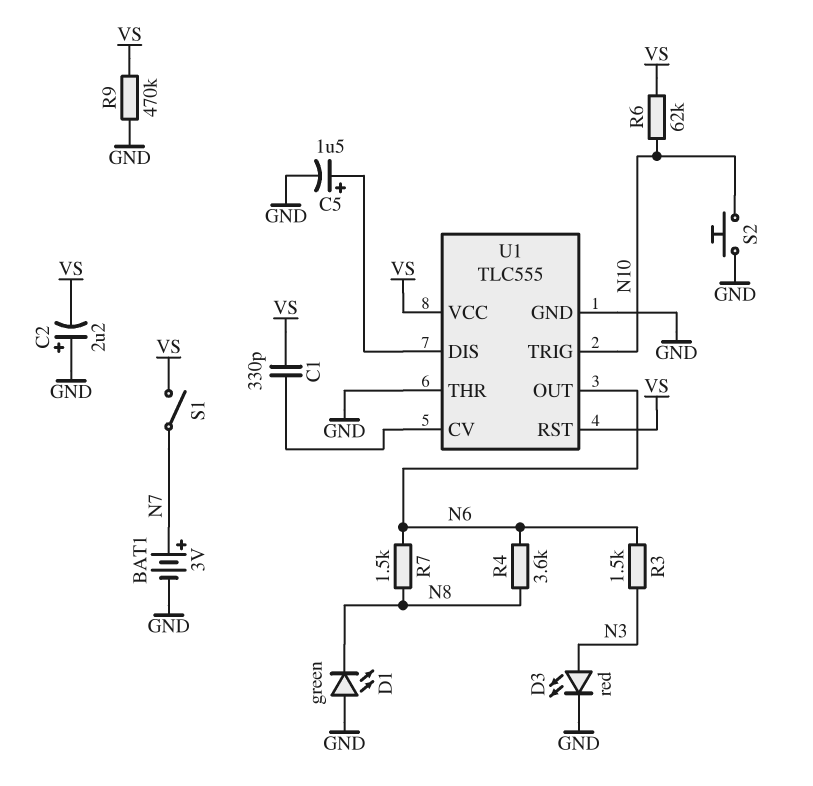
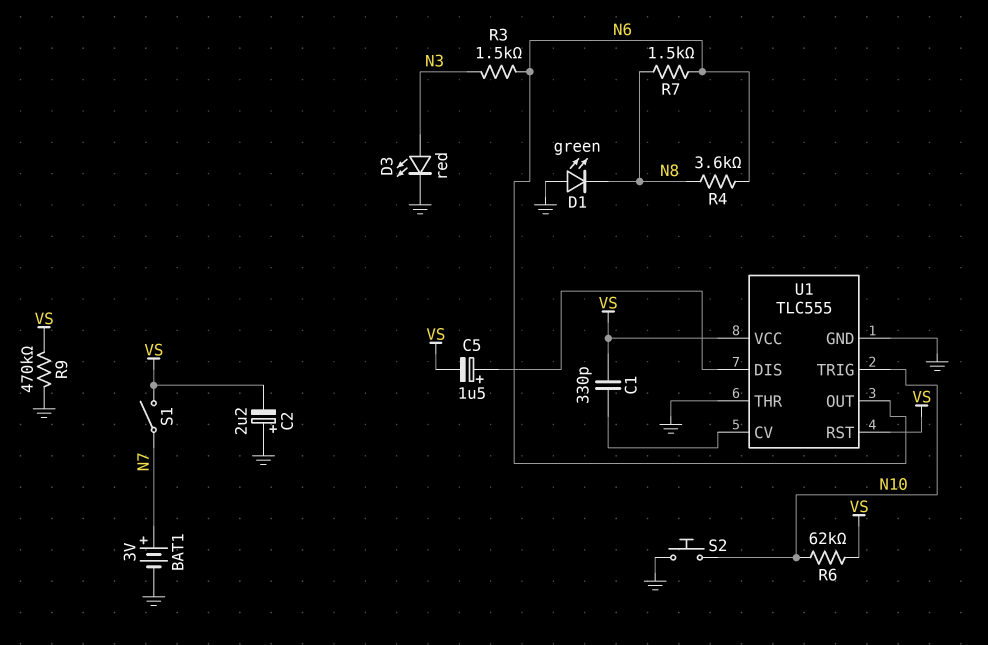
C5: 1.5uF (plus U1/DIS, minus GND) -> 1.5uF (plus U1/DIS, minus VS)

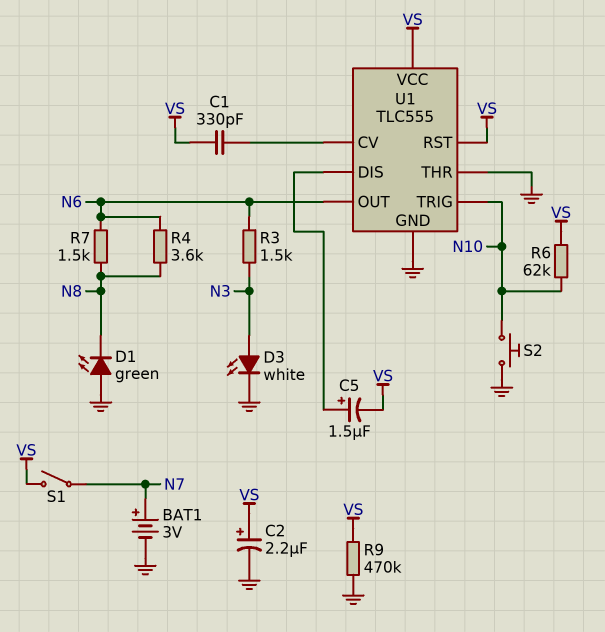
C2: 2.2uF (plus GND, minus VS) -> 2.2uF (plus VS, minus GND)
D3: LED red (A N3, K GND) -> LED white (A N3, K GND)

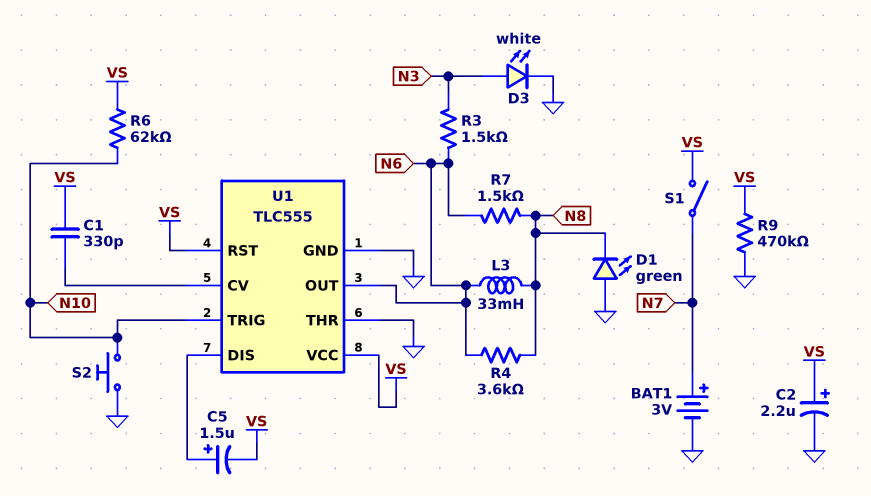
L3: none -> 33mH (N6, N8)

